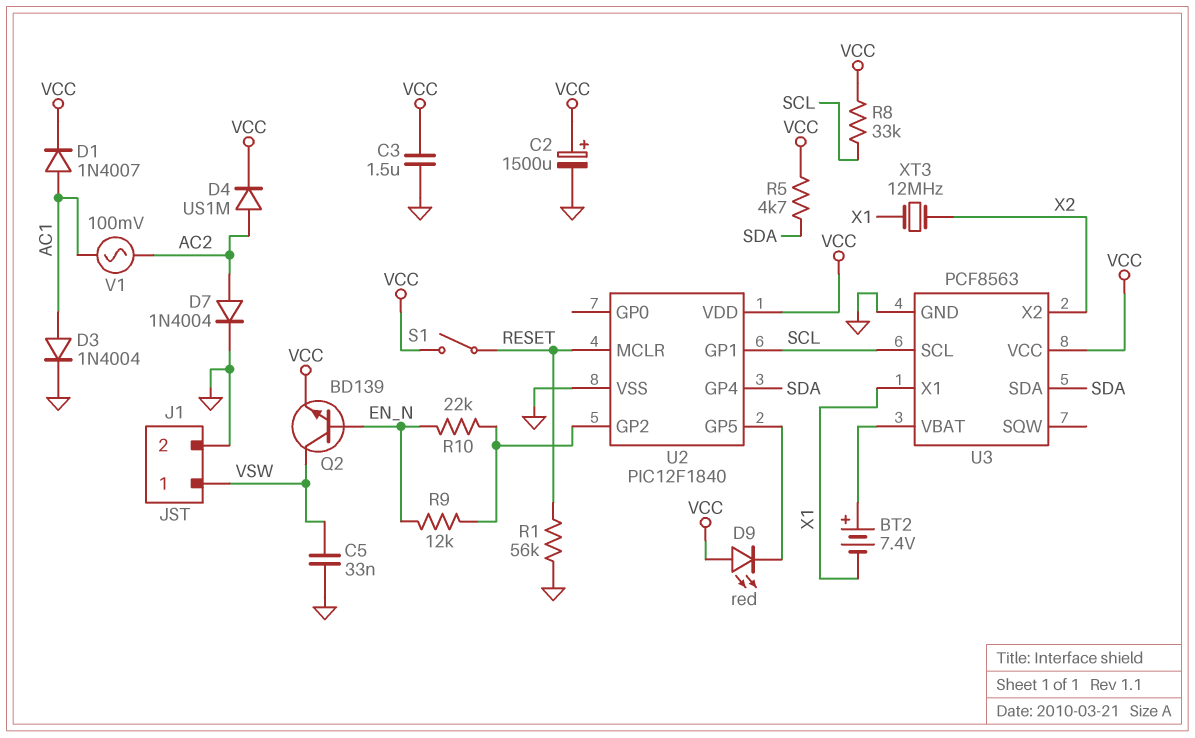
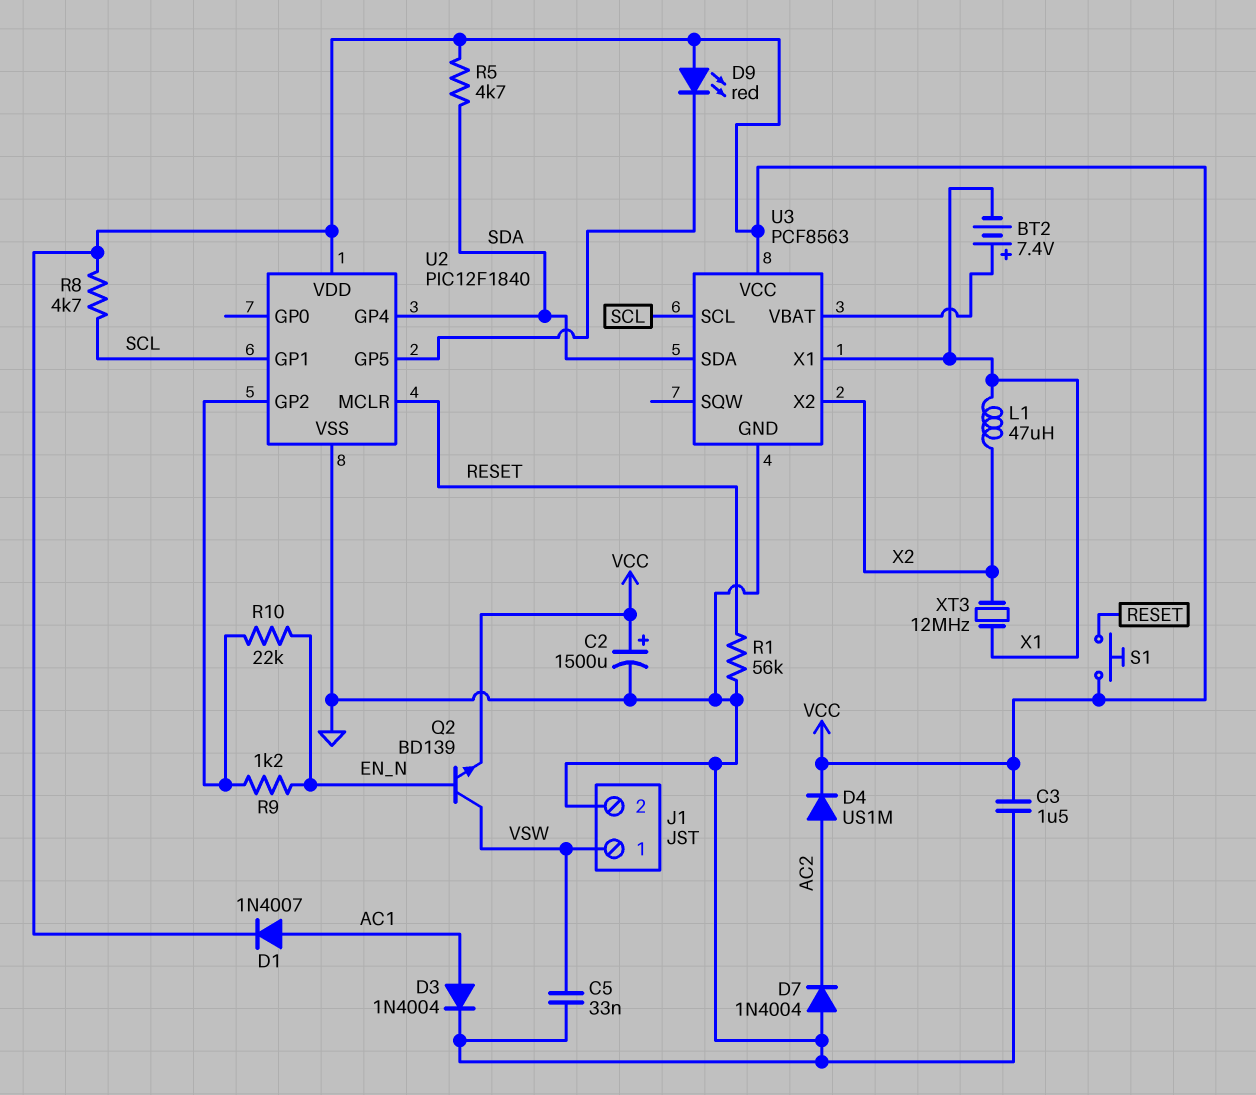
D7: diode 1N4004 (A AC2, K GND) -> diode 1N4004 (A GND, K AC2)
L1: none -> 47uH (X1, X2)
R8: 33k (SCL, VCC) -> 4.7k (SCL, VCC)
R9: 12k (EN_N, U2/GP2) -> 1.2k (EN_N, U2/GP2)
S1: switch (RESET, VCC) -> button (RESET, VCC)
V1: AC 100mV (AC1, AC2) -> none

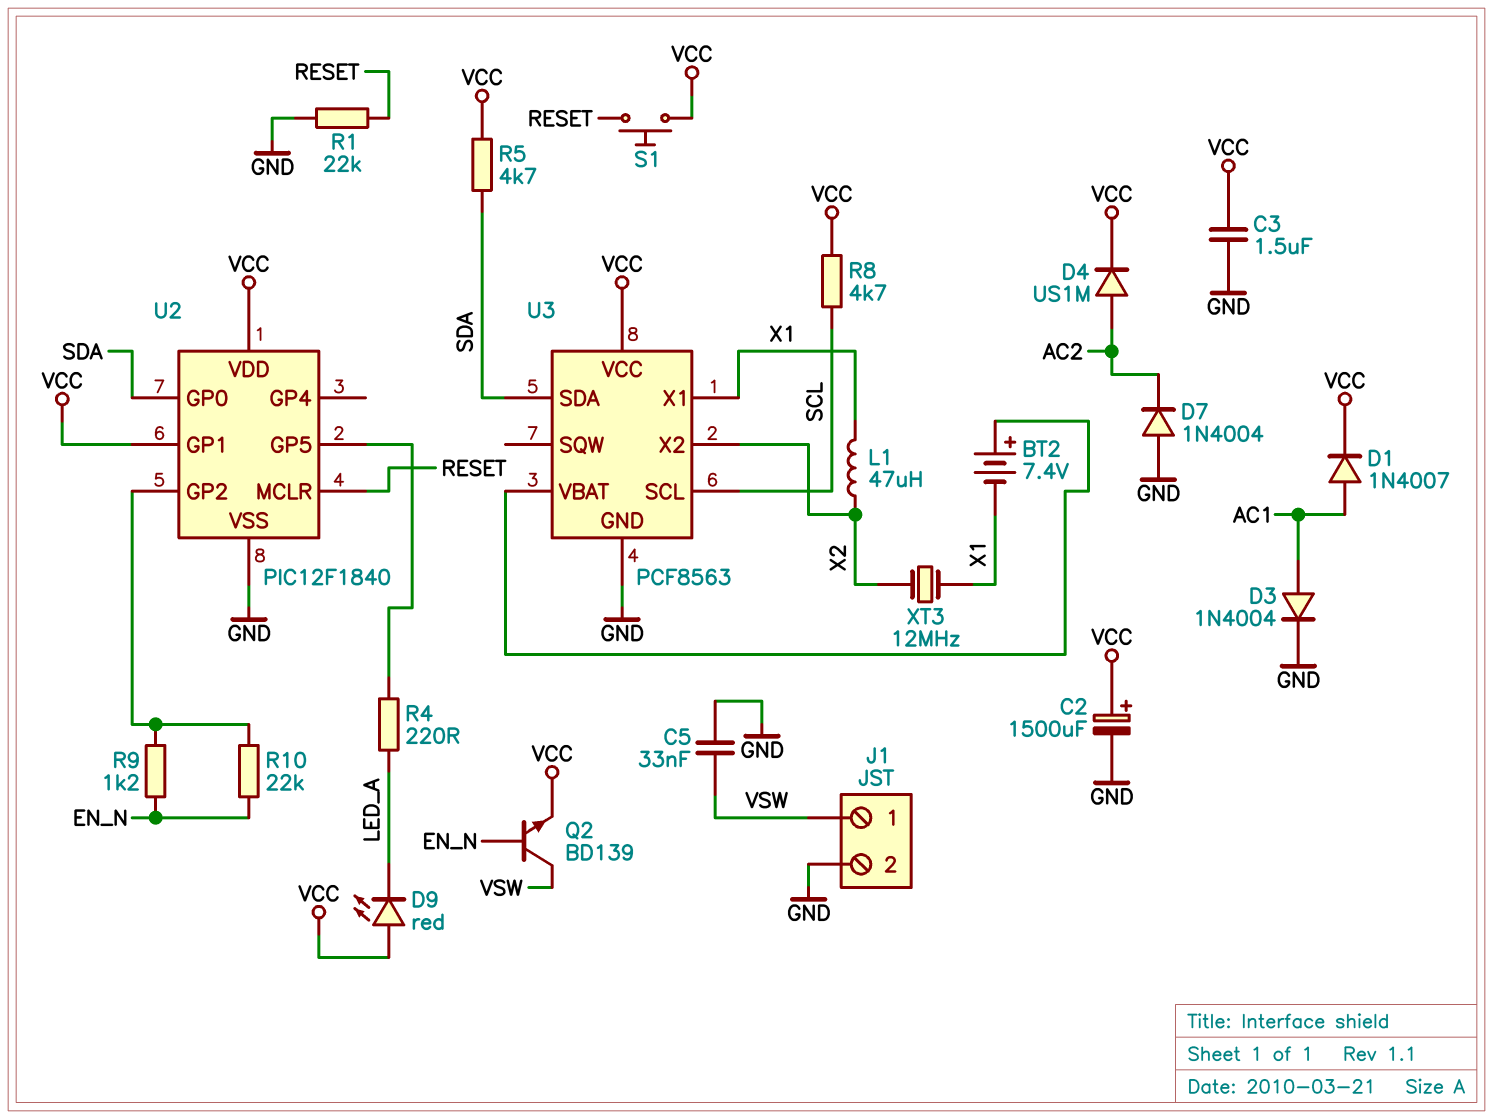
D9: LED red (A VCC, K U2/GP5) -> LED red (A VCC, K LED_A)
R1: 56k (GND, RESET) -> 22k (GND, RESET)
R4: none -> 220 (LED_A, U2/GP5)
U2 pin GP0: none -> SDA
U2 pin GP1: SCL -> VCC
U2 pin GP4: SDA -> none

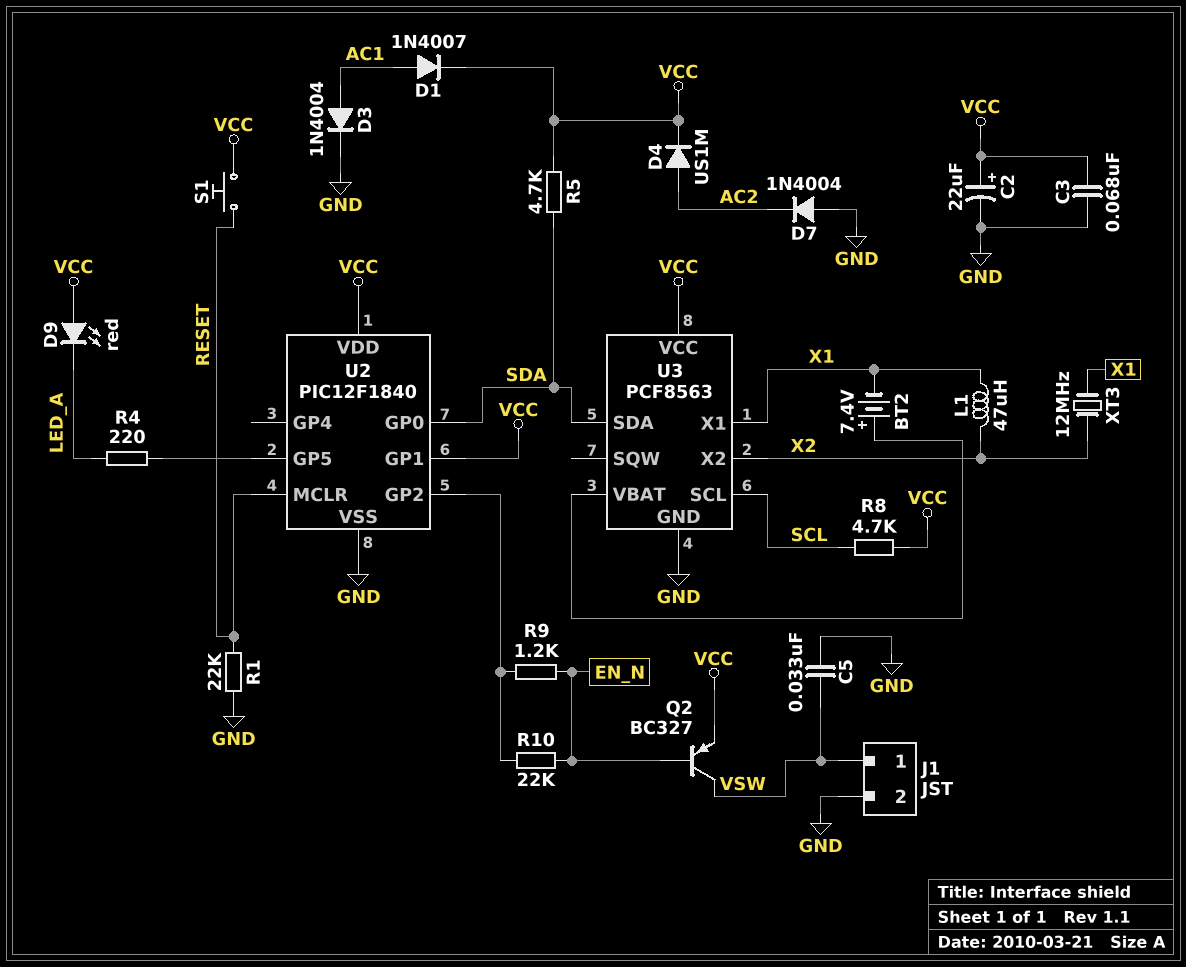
C2: 1500uF (plus VCC, minus GND) -> 22uF (plus VCC, minus GND)
C3: 1.5uF (GND, VCC) -> 68nF (GND, VCC)
Q2: NPN BD139 (B EN_N, C VSW, E VCC) -> PNP BC327 (B EN_N, C VSW, E VCC)

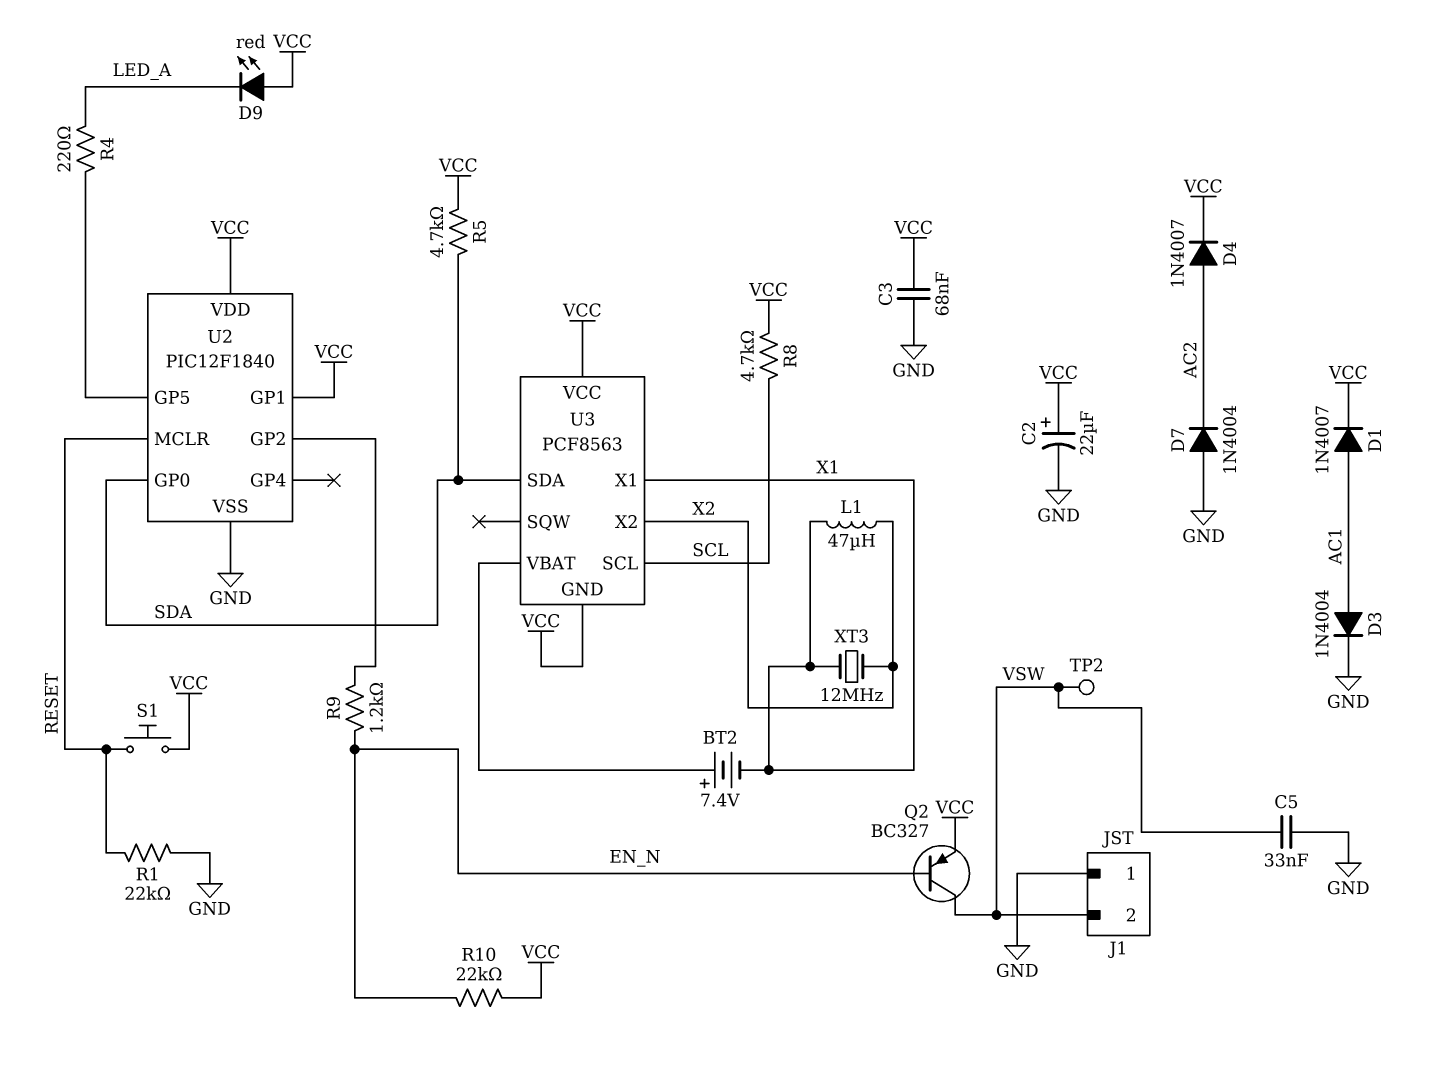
D4: diode US1M (A AC2, K VCC) -> diode 1N4007 (A AC2, K VCC)
J1 pin 1: VSW -> GND
J1 pin 2: GND -> VSW
R10: 22k (EN_N, U2/GP2) -> 22k (EN_N, VCC)
TP2: none -> test point (VSW)
U3 pin GND: GND -> VCC

